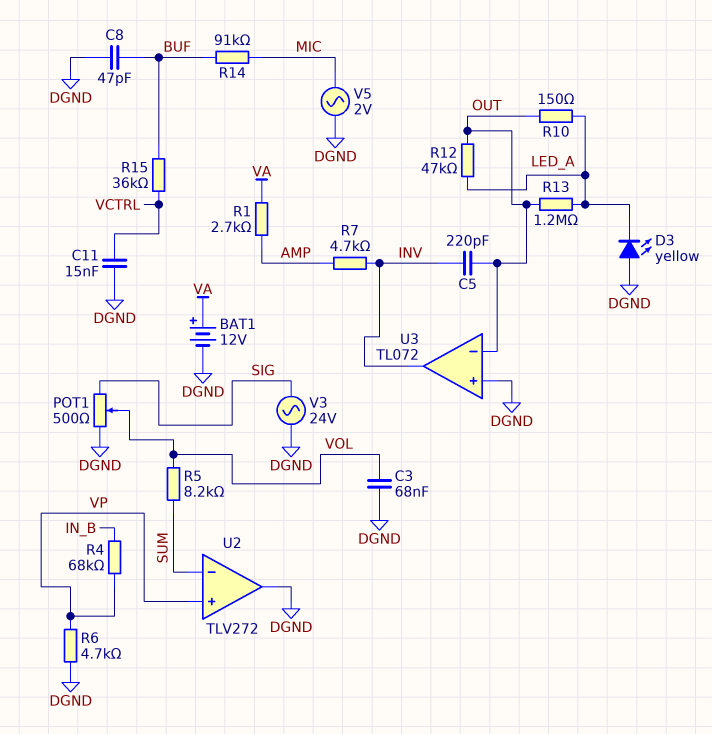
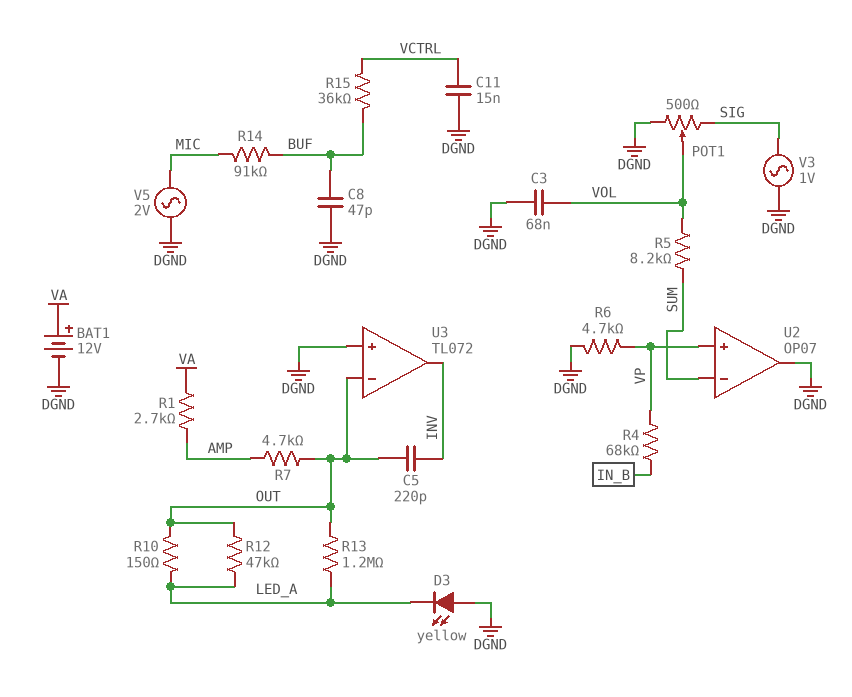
R7: 4.7k (AMP, INV) -> 4.7k (AMP, OUT)
U2: TLV272 -> OP07
V3: AC 24V (DGND, SIG) -> AC 1V (DGND, SIG)

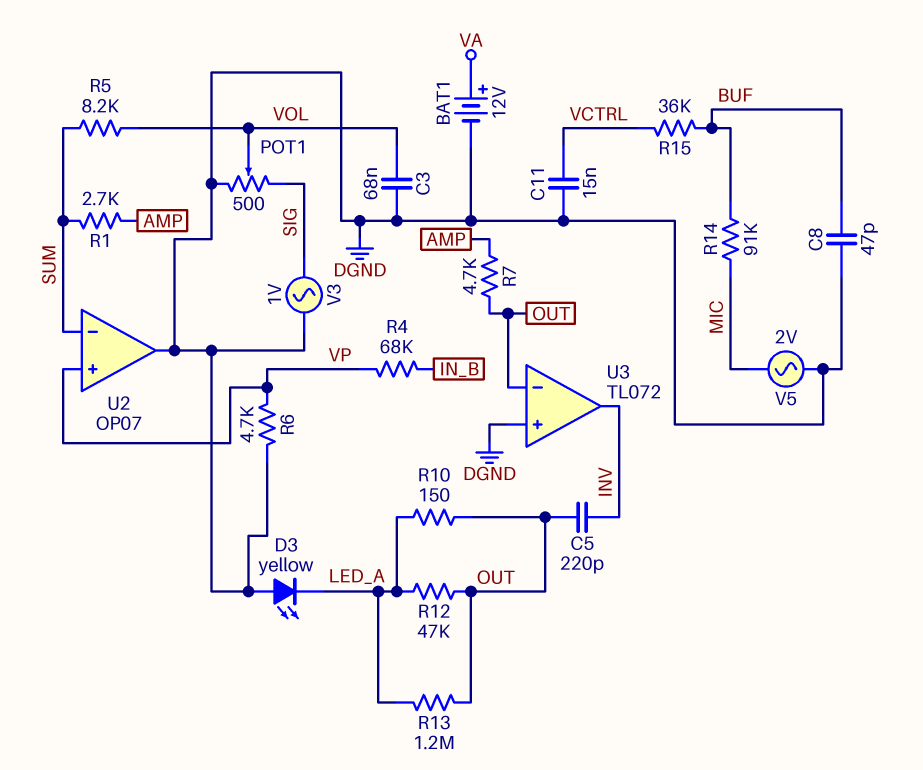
R1: 2.7k (AMP, VA) -> 2.7k (AMP, SUM)

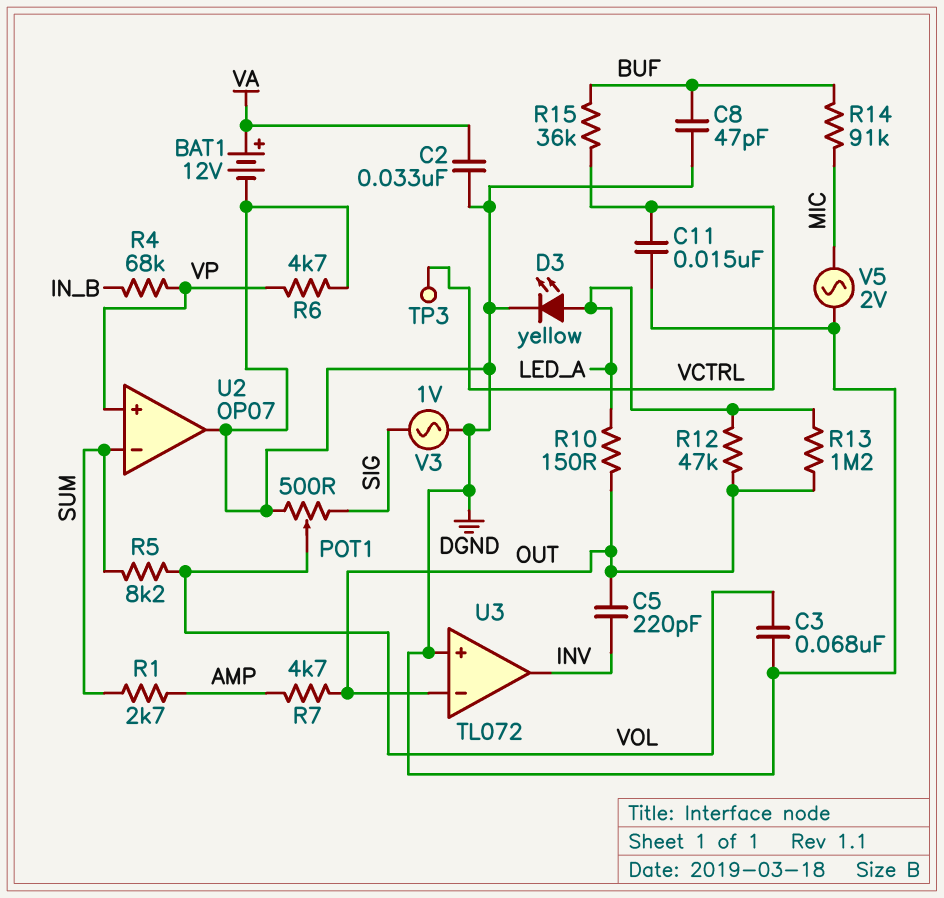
C2: none -> 33nF (DGND, VA)
D3: LED yellow (A DGND, K LED_A) -> LED yellow (A LED_A, K DGND)
TP3: none -> test point (VCTRL)

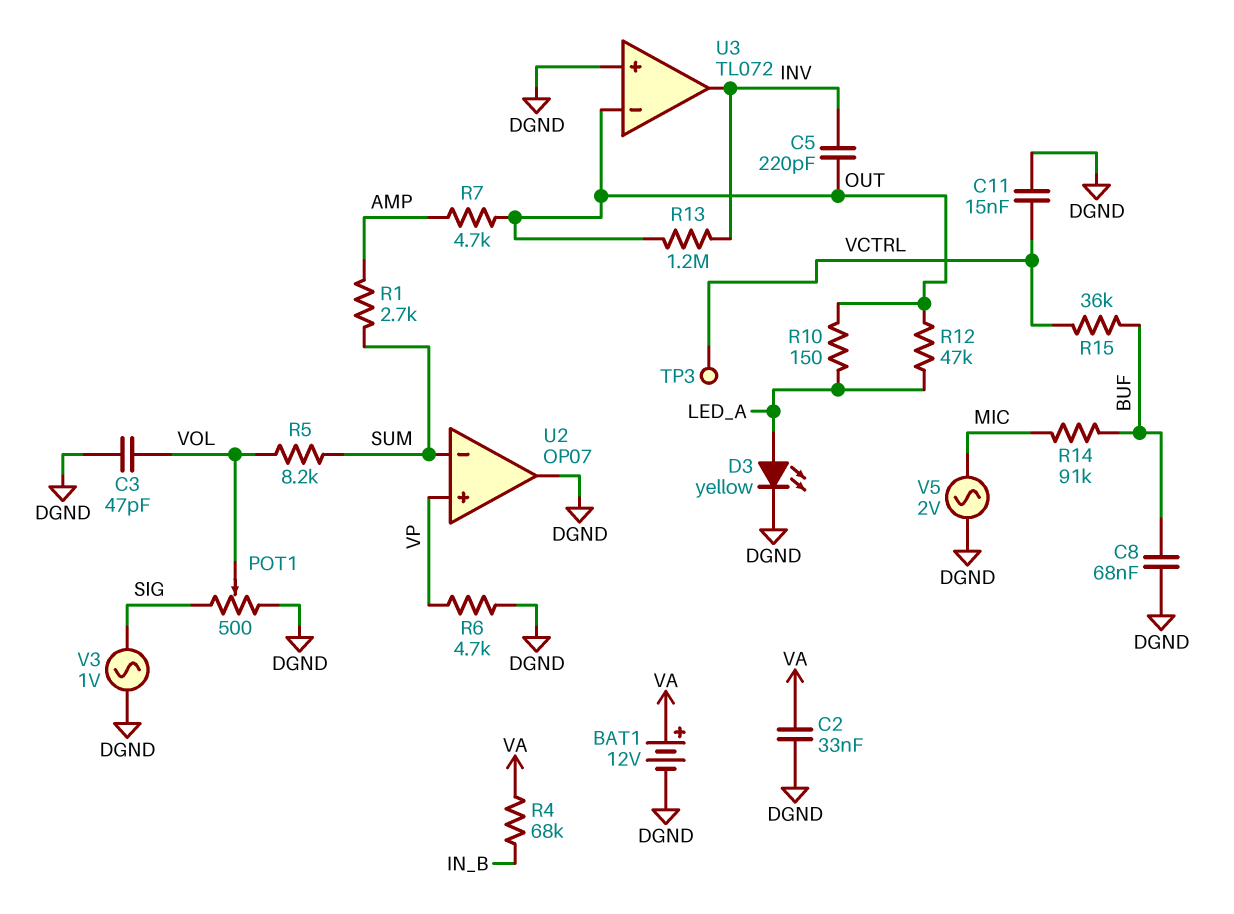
C3: 68nF (DGND, VOL) -> 47pF (DGND, VOL)
C8: 47pF (BUF, DGND) -> 68nF (BUF, DGND)
R4: 68k (IN_B, VP) -> 68k (IN_B, VA)
R13: 1.2M (LED_A, OUT) -> 1.2M (INV, OUT)

